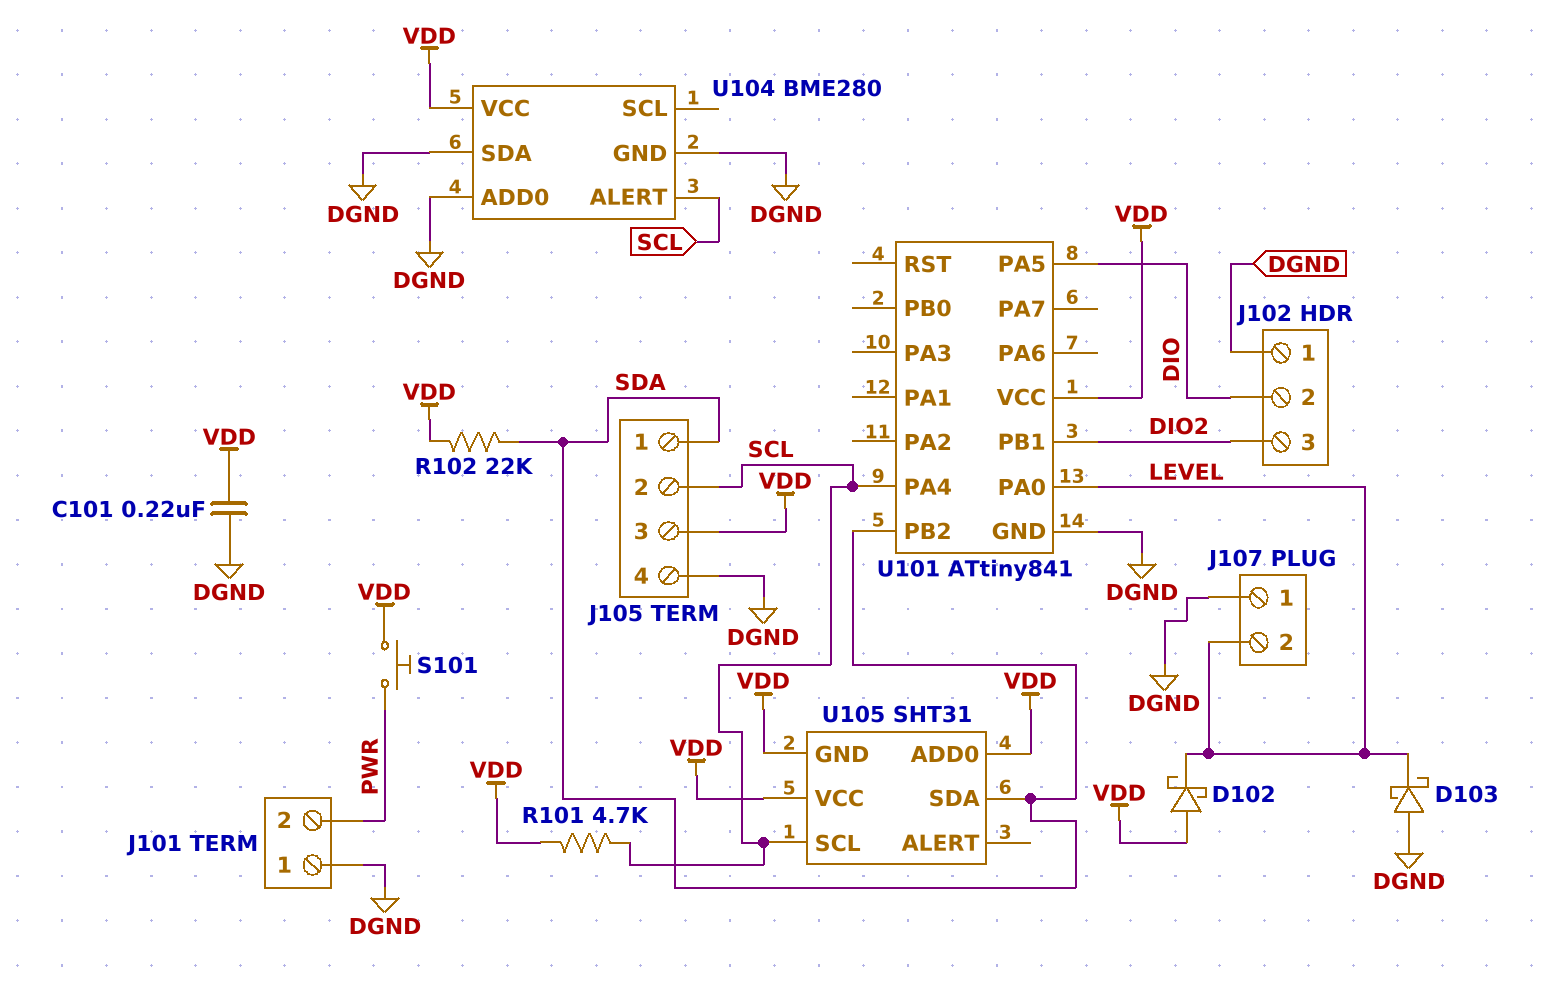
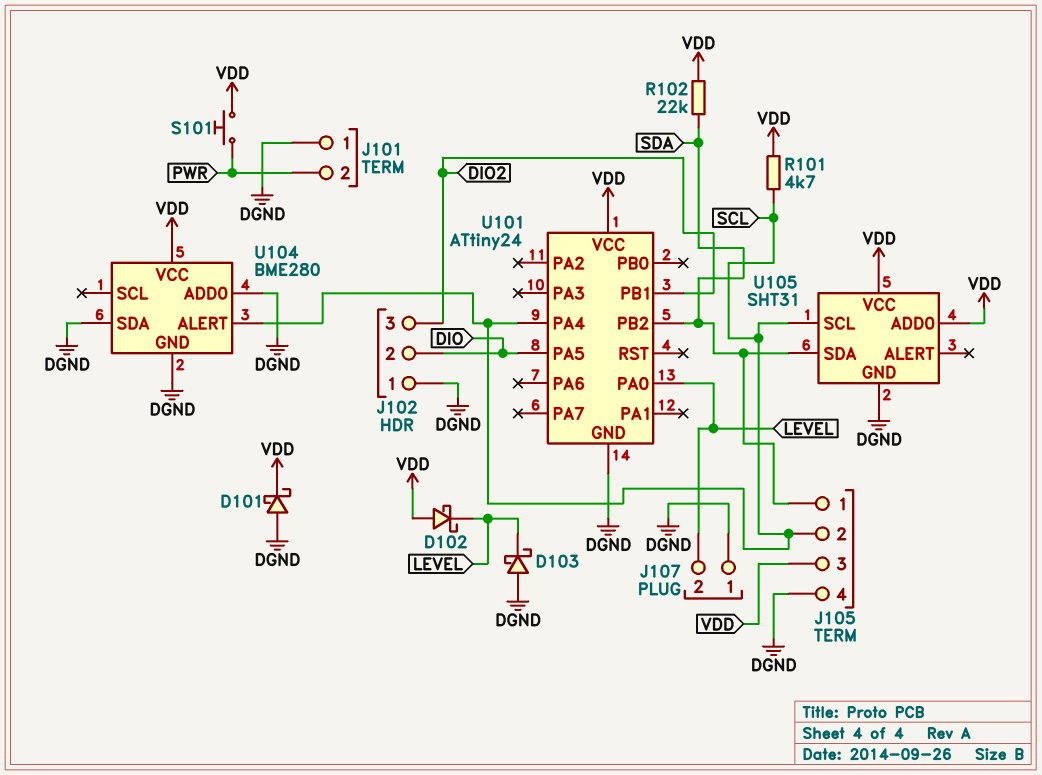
C101: 220nF (DGND, VDD) -> none
D101: none -> schottky (A DGND, K VDD)
U101: ATtiny841 -> ATtiny24
U105 pin GND: VDD -> DGND

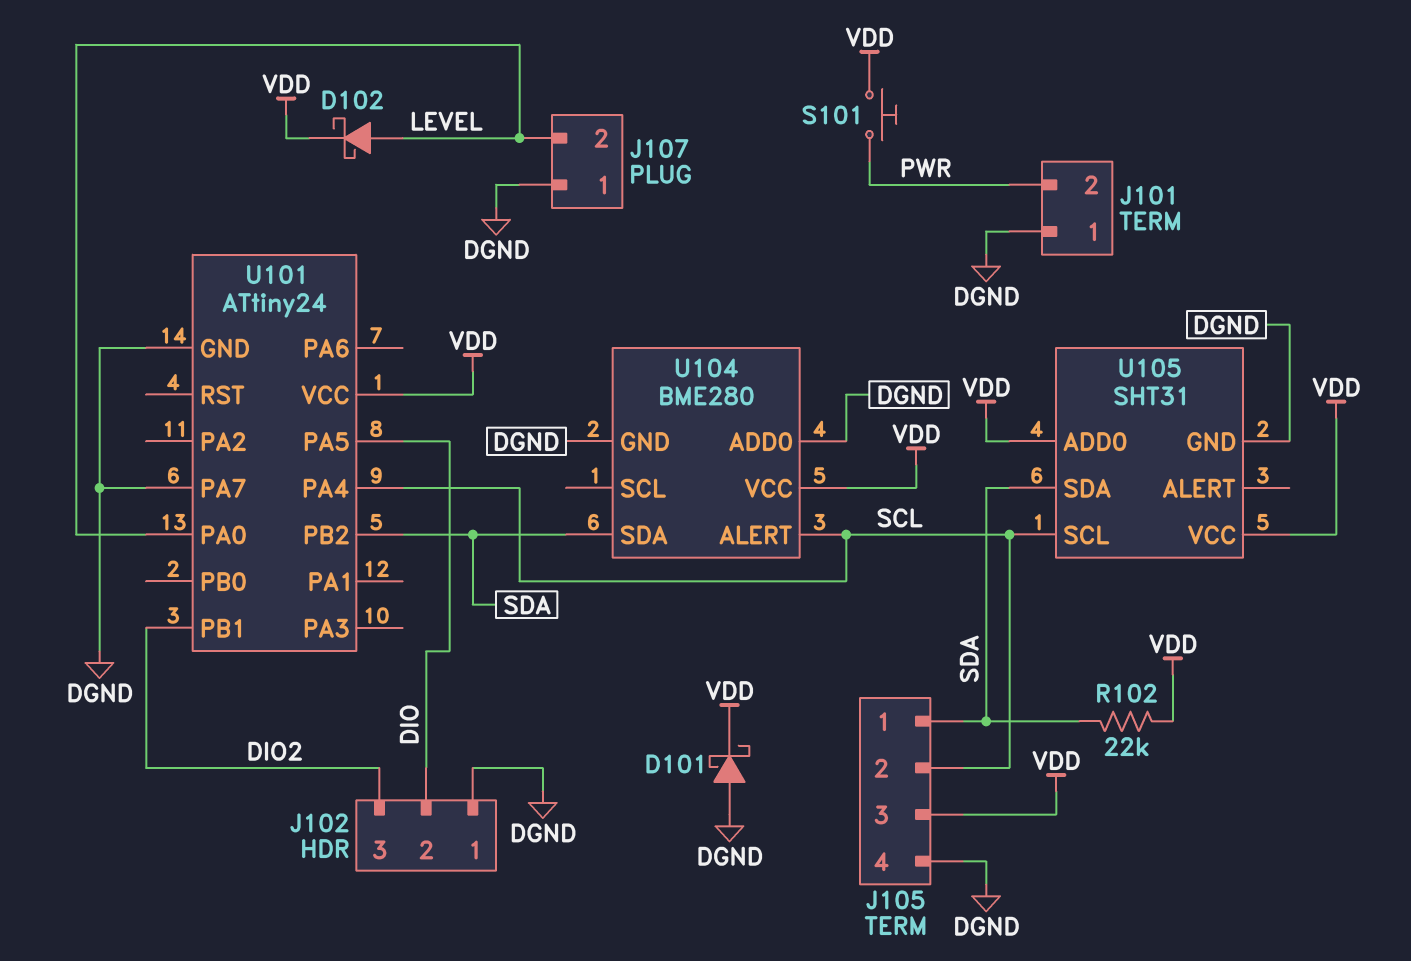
D102: schottky (A VDD, K LEVEL) -> schottky (A LEVEL, K VDD)
D103: schottky (A DGND, K LEVEL) -> none
R101: 4.7k (SCL, VDD) -> none
U101 pin PA7: none -> DGND
U104 pin SDA: DGND -> SDA

